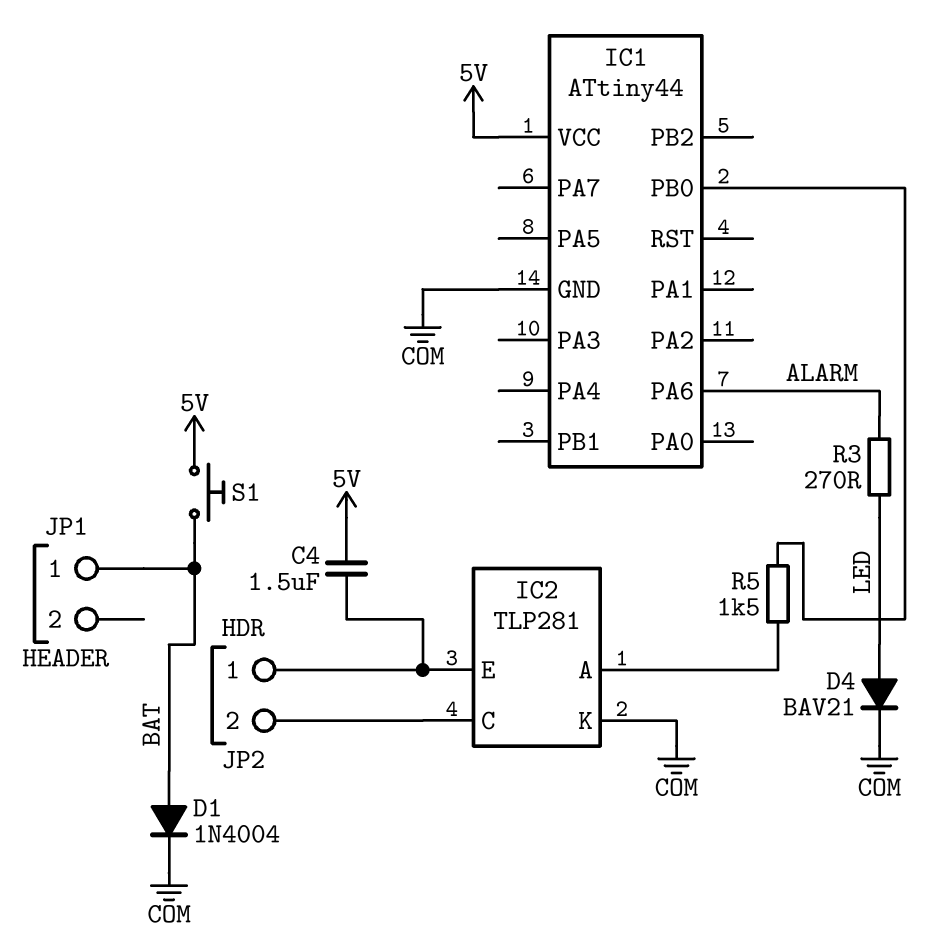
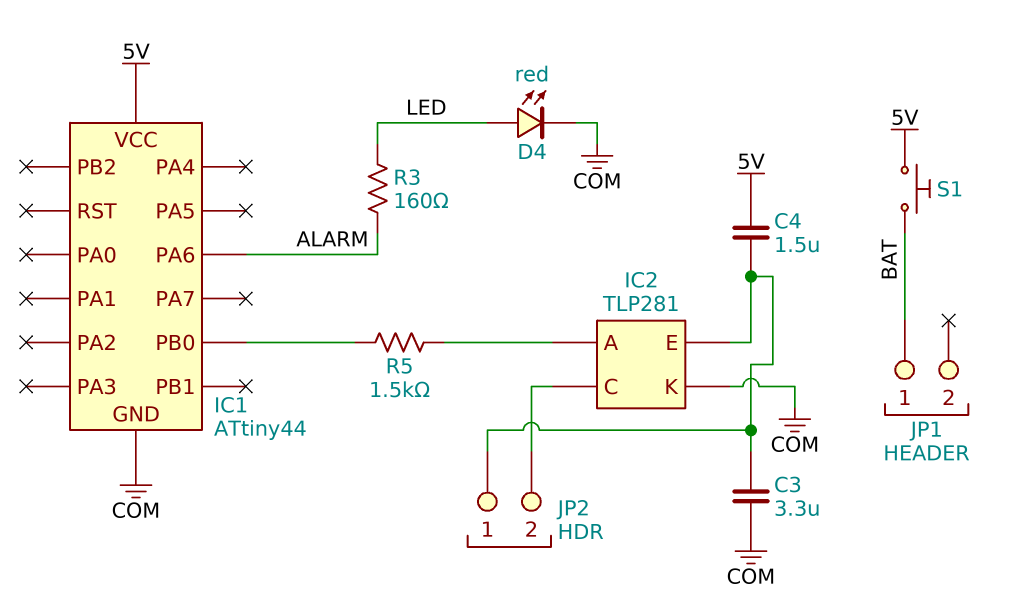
C3: none -> 3.3uF (COM, IC2/E)
D1: diode 1N4004 (A BAT, K COM) -> none
D4: diode BAV21 (A LED, K COM) -> LED red (A LED, K COM)
R3: 270 (ALARM, LED) -> 160 (ALARM, LED)

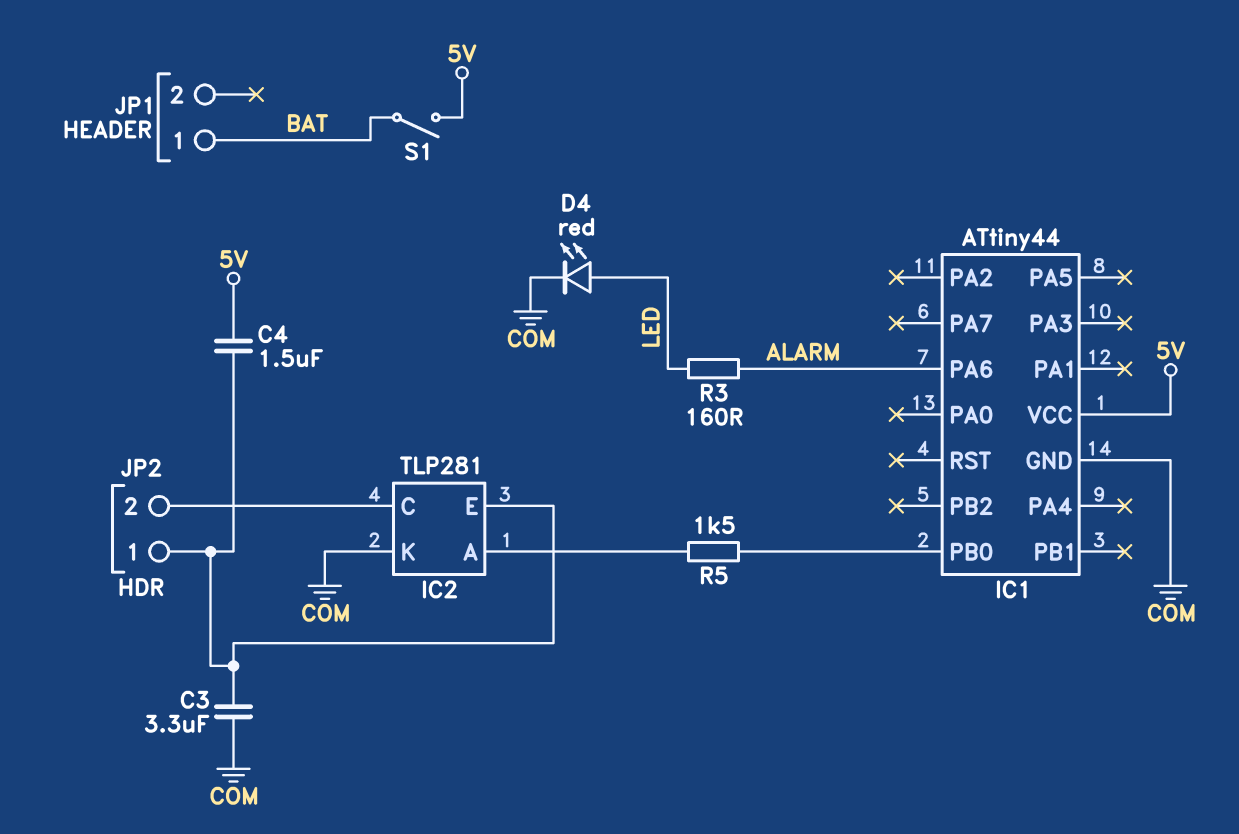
S1: button (5V, BAT) -> switch (5V, BAT)

